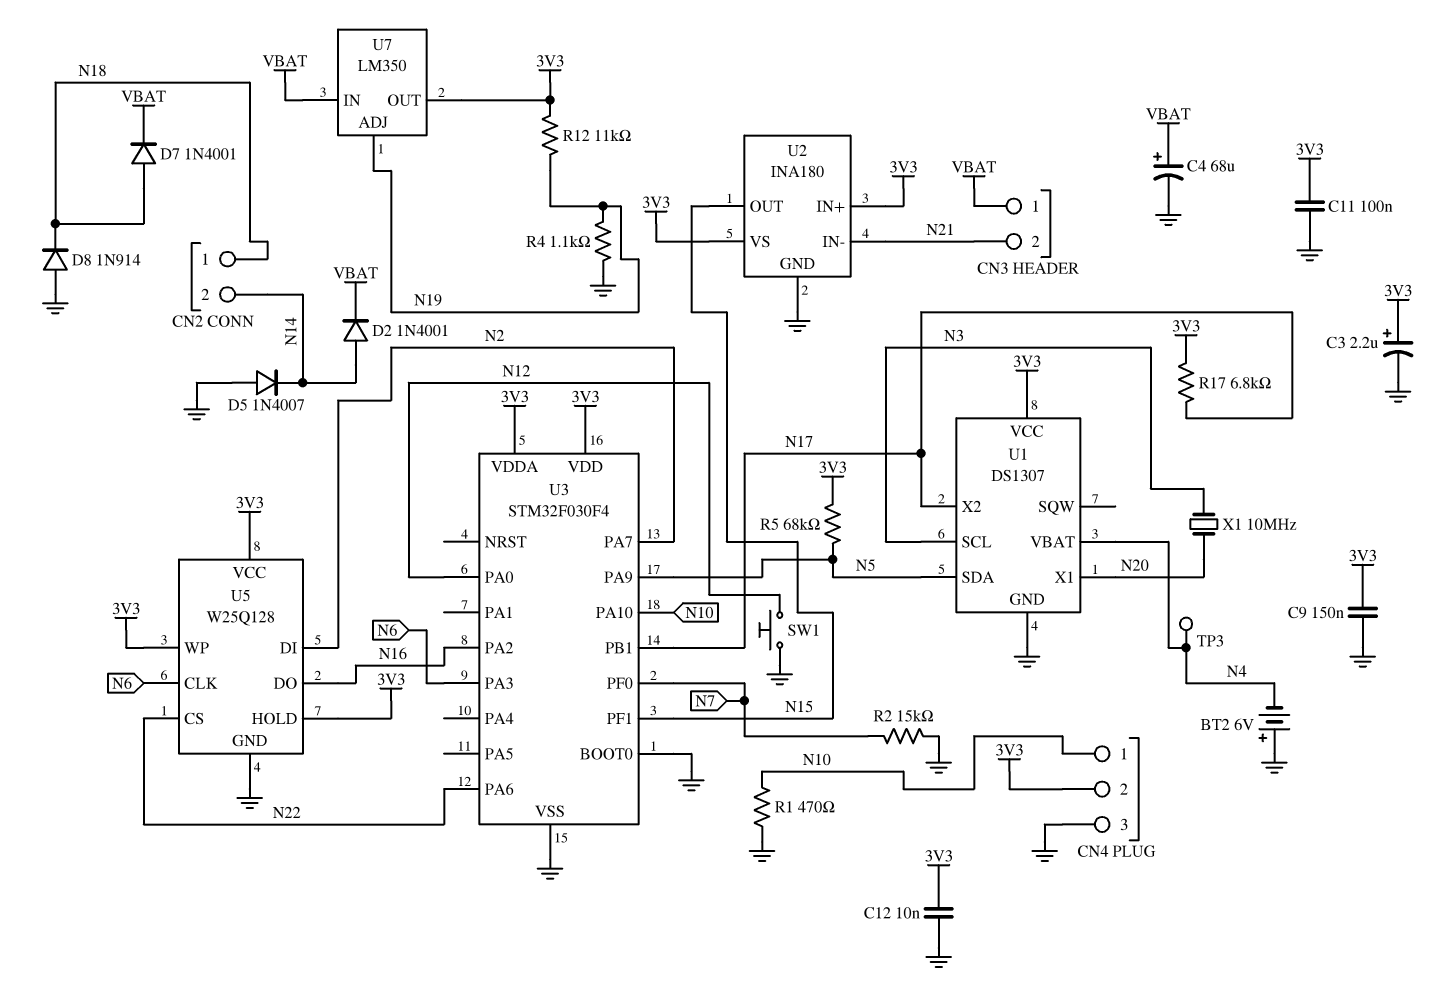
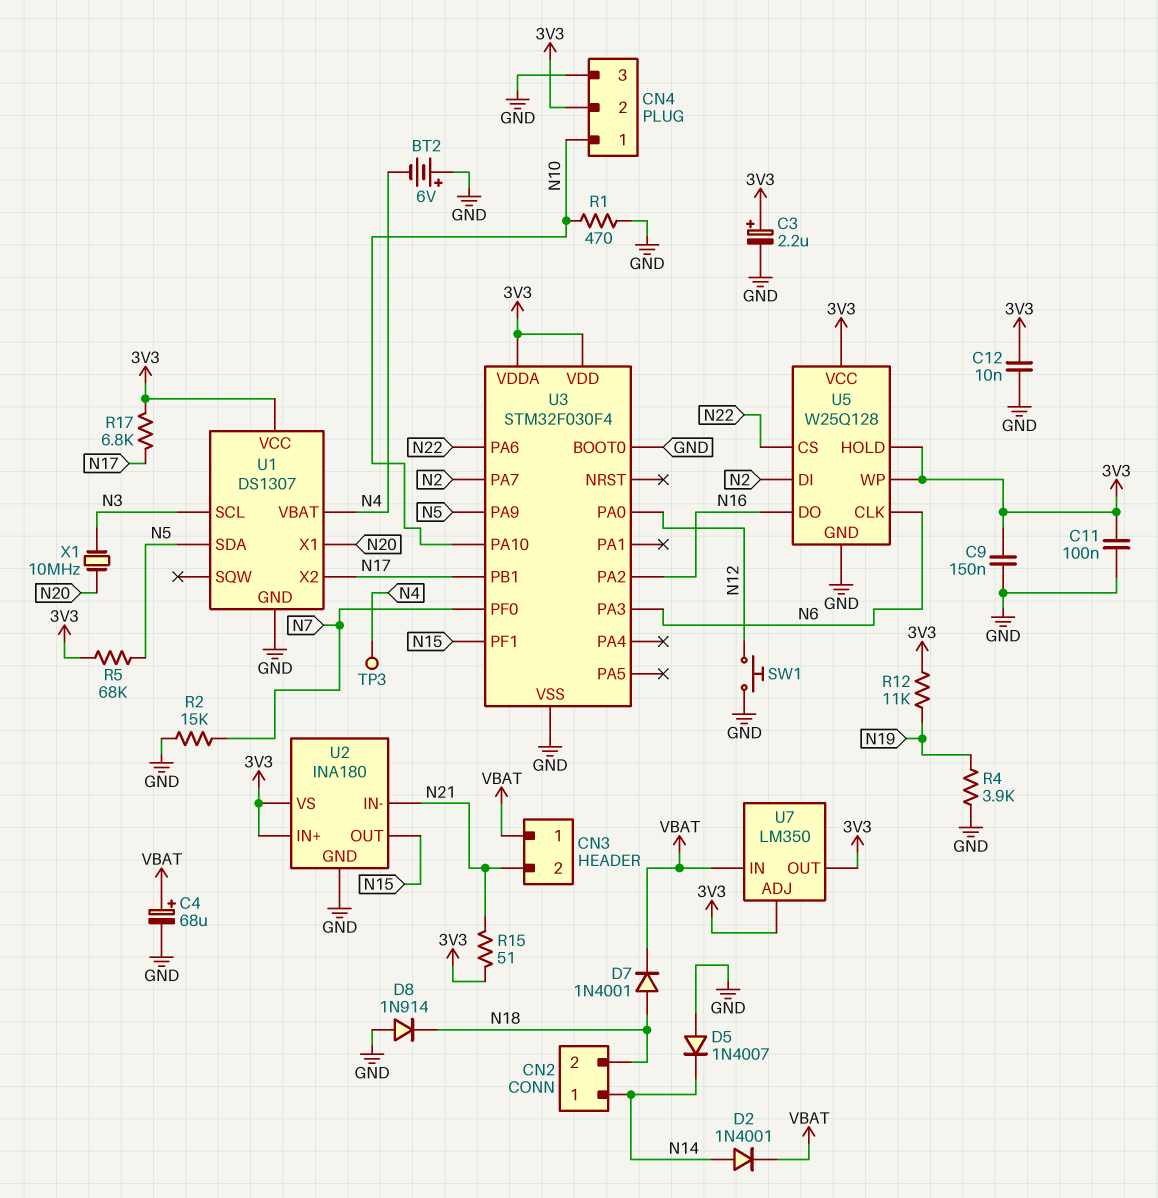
CN2 pin 1: N18 -> N14
CN2 pin 2: N14 -> N18
R4: 1.1k (GND, N19) -> 3.9k (GND, N19)
R15: none -> 51 (3V3, N21)
U7 pin ADJ: N19 -> 3V3

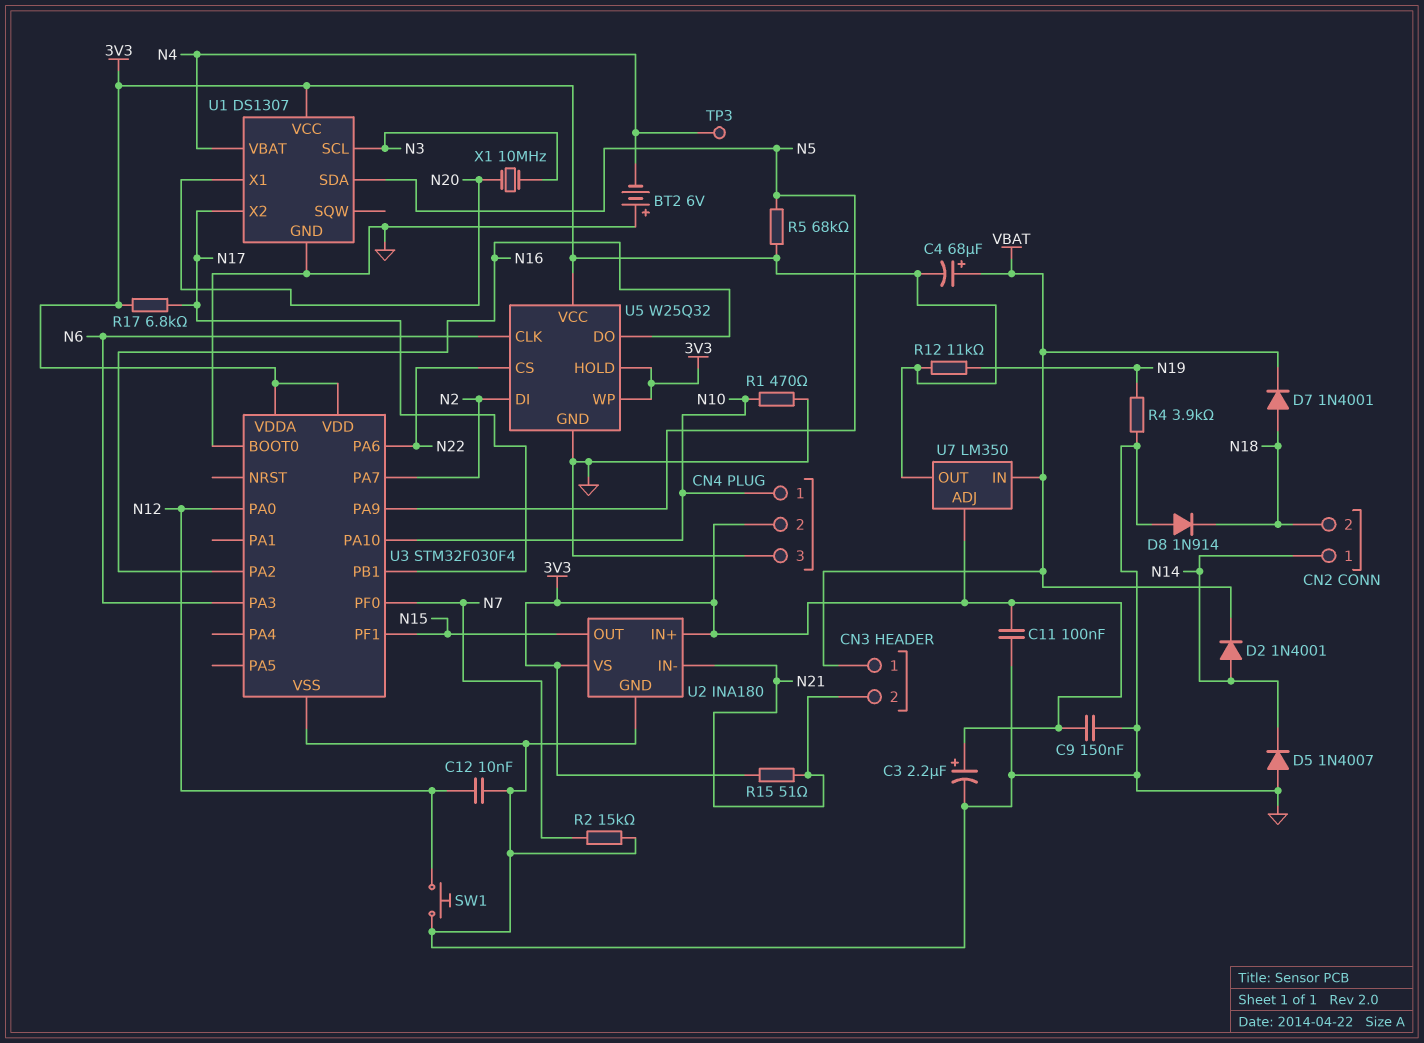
C4: 68uF (plus VBAT, minus GND) -> 68uF (plus VBAT, minus 3V3)
C12: 10nF (3V3, GND) -> 10nF (GND, N12)
U5: W25Q128 -> W25Q32

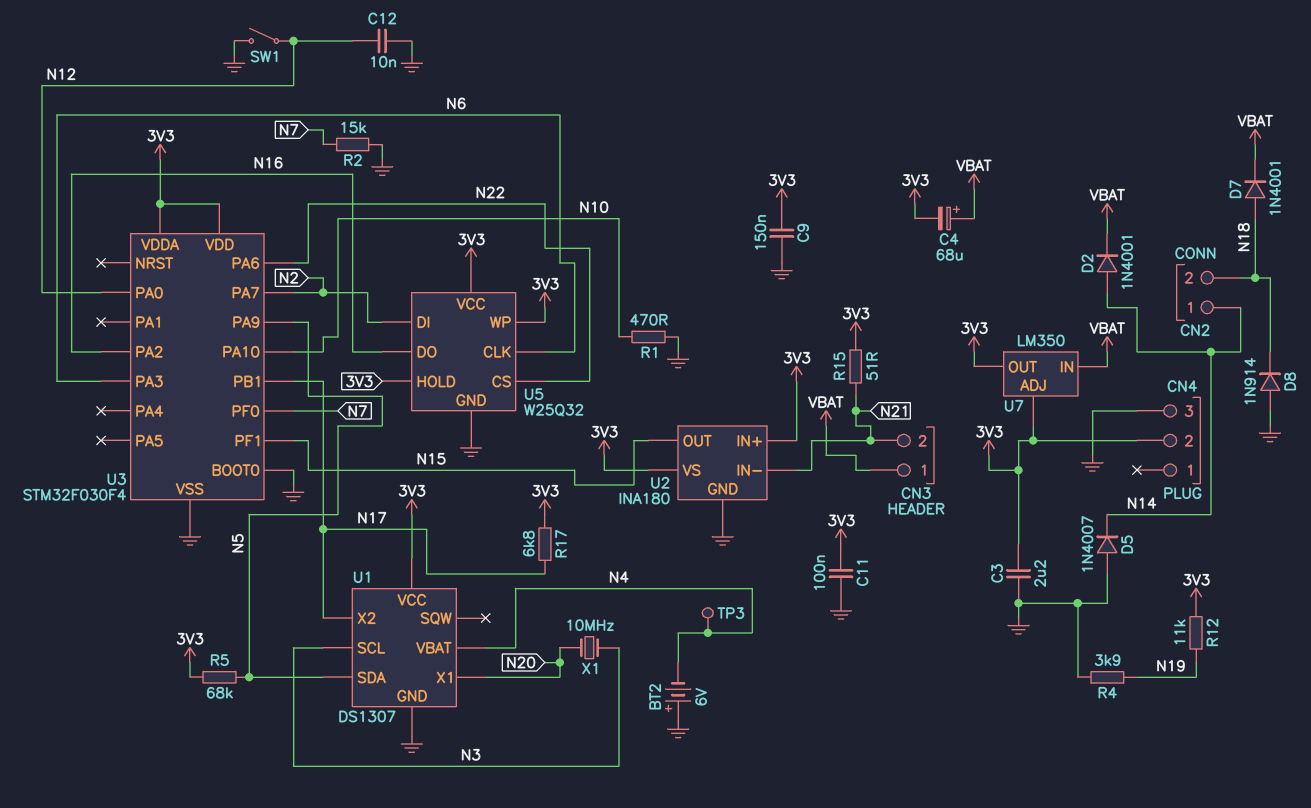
C3: 2.2uF (plus 3V3, minus GND) -> 2.2uF (3V3, GND)
CN4 pin 1: N10 -> none
SW1: button (GND, N12) -> switch (GND, N12)

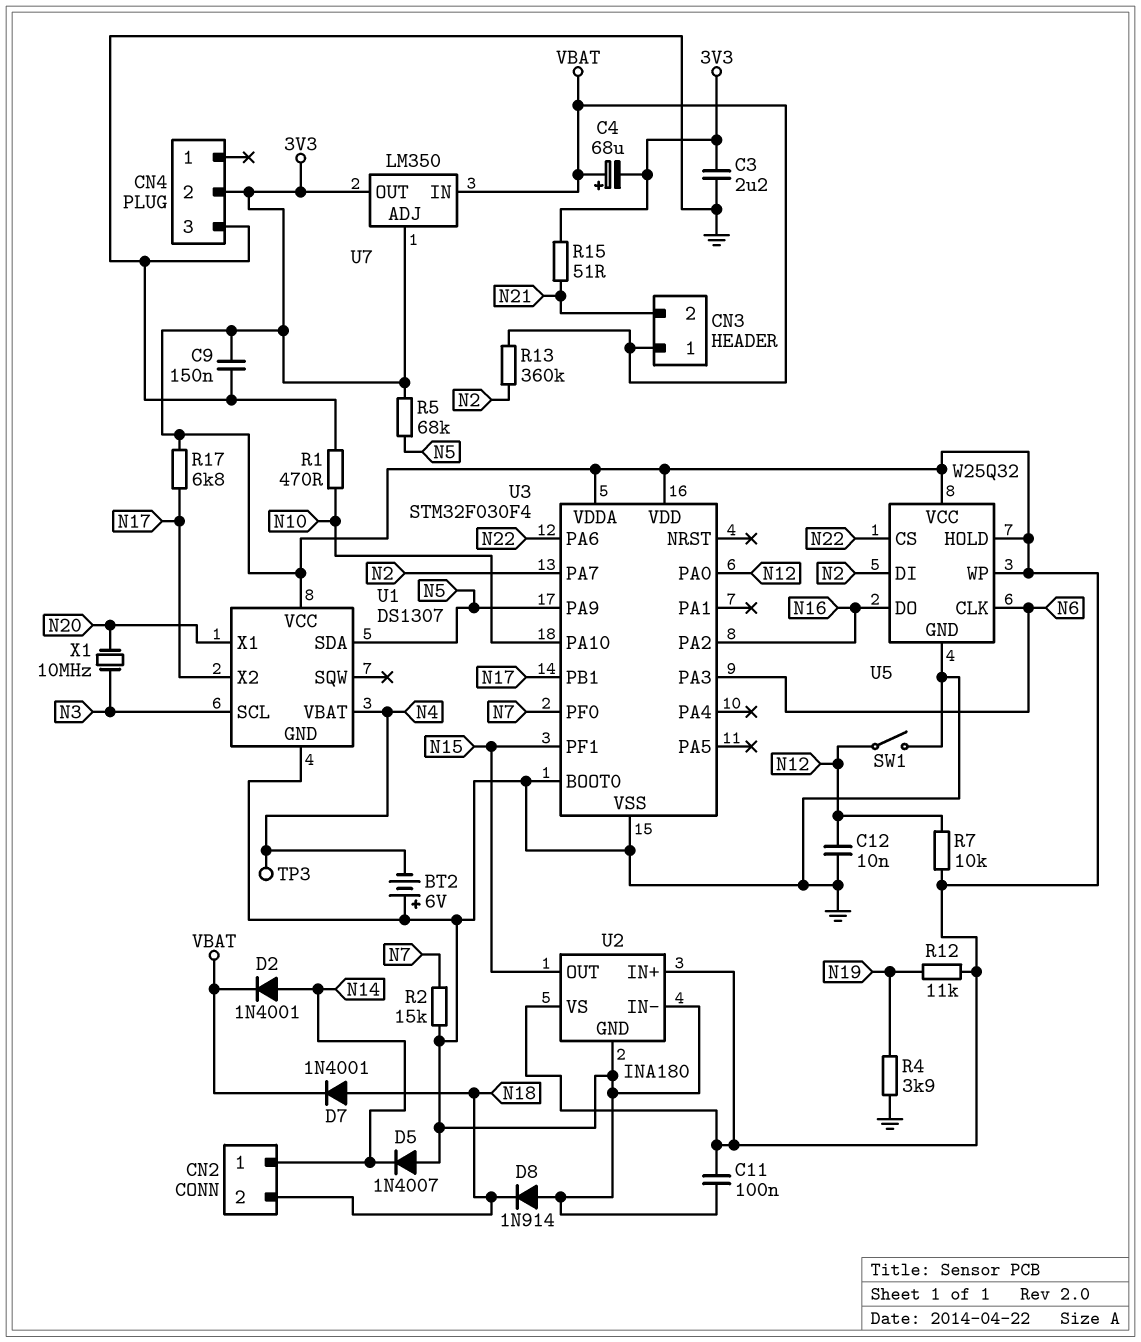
R7: none -> 10k (3V3, N12)
R13: none -> 360k (N2, VBAT)
U2 pin IN-: N21 -> GND

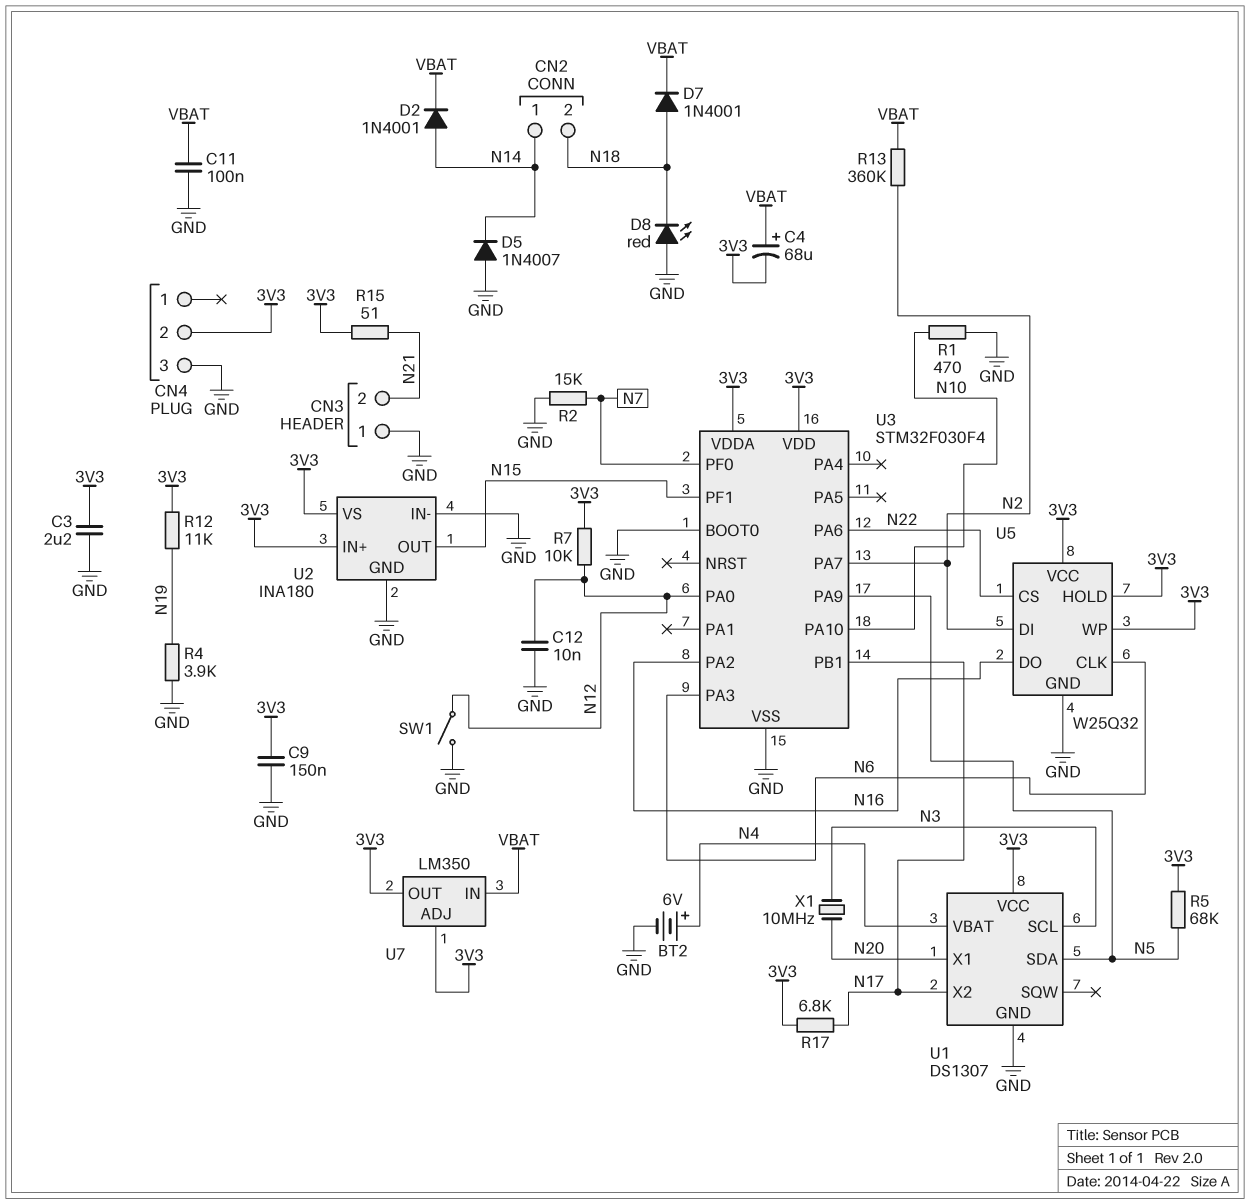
BT2: 6V (plus GND, minus N4) -> 6V (plus N4, minus GND)
C11: 100nF (3V3, GND) -> 100nF (GND, VBAT)
CN3 pin 1: VBAT -> GND
D8: diode 1N914 (A GND, K N18) -> LED red (A GND, K N18)
TP3: test point (N4) -> none

